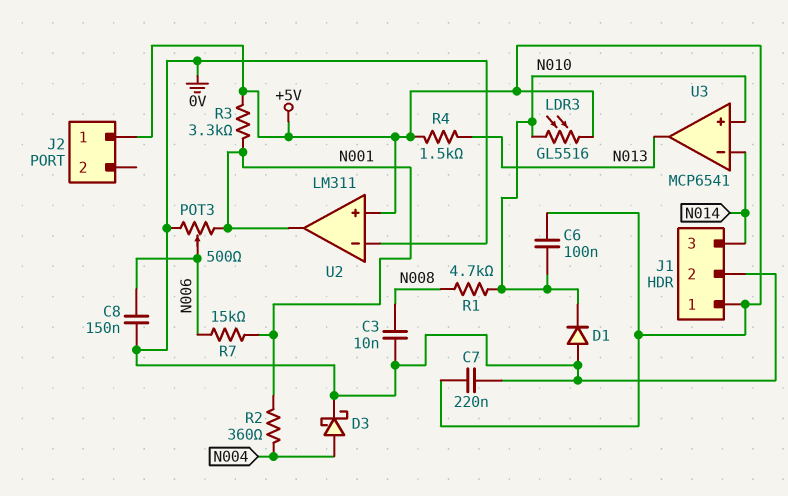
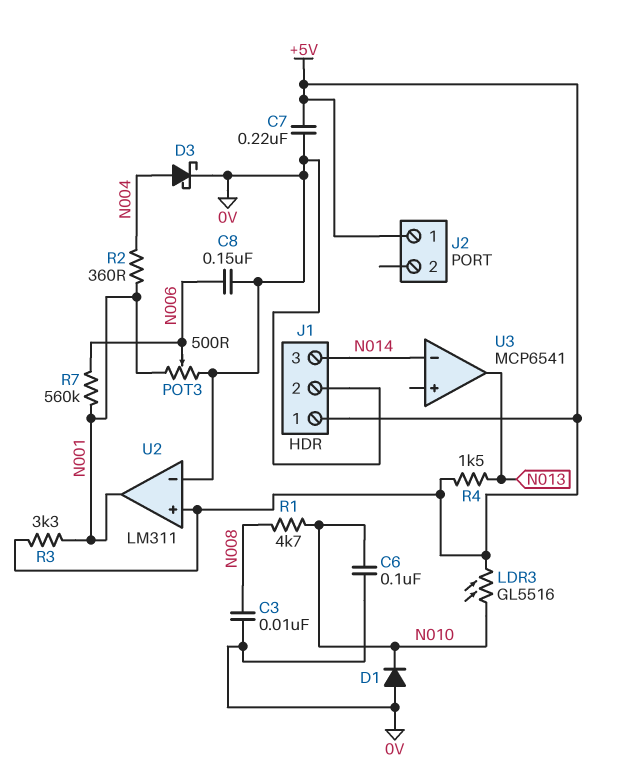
C6: 100nF (+5V, N010) -> 100nF (0V, N010)
R7: 15k (N001, N006) -> 560k (N001, N006)
U3 pin in+: N010 -> none

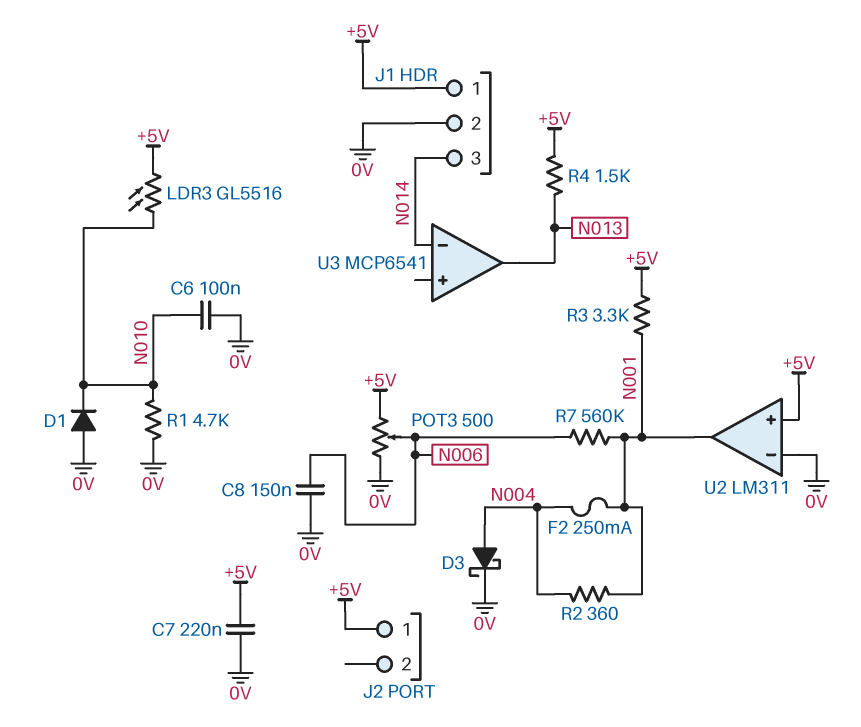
C3: 10nF (0V, N008) -> none
F2: none -> 250mA (N001, N004)
POT3: 500 (0V, N001, wiper N006) -> 500 (+5V, 0V, wiper N006)
R1: 4.7k (N008, N010) -> 4.7k (0V, N010)

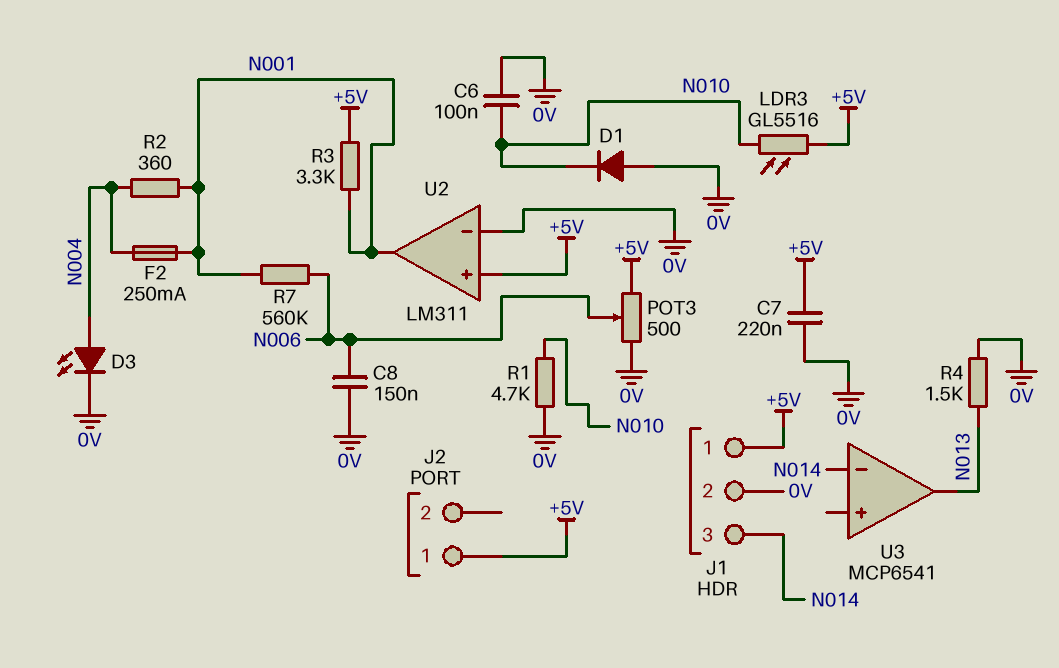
D3: schottky (A N004, K 0V) -> LED (A N004, K 0V)
R4: 1.5k (+5V, N013) -> 1.5k (0V, N013)

